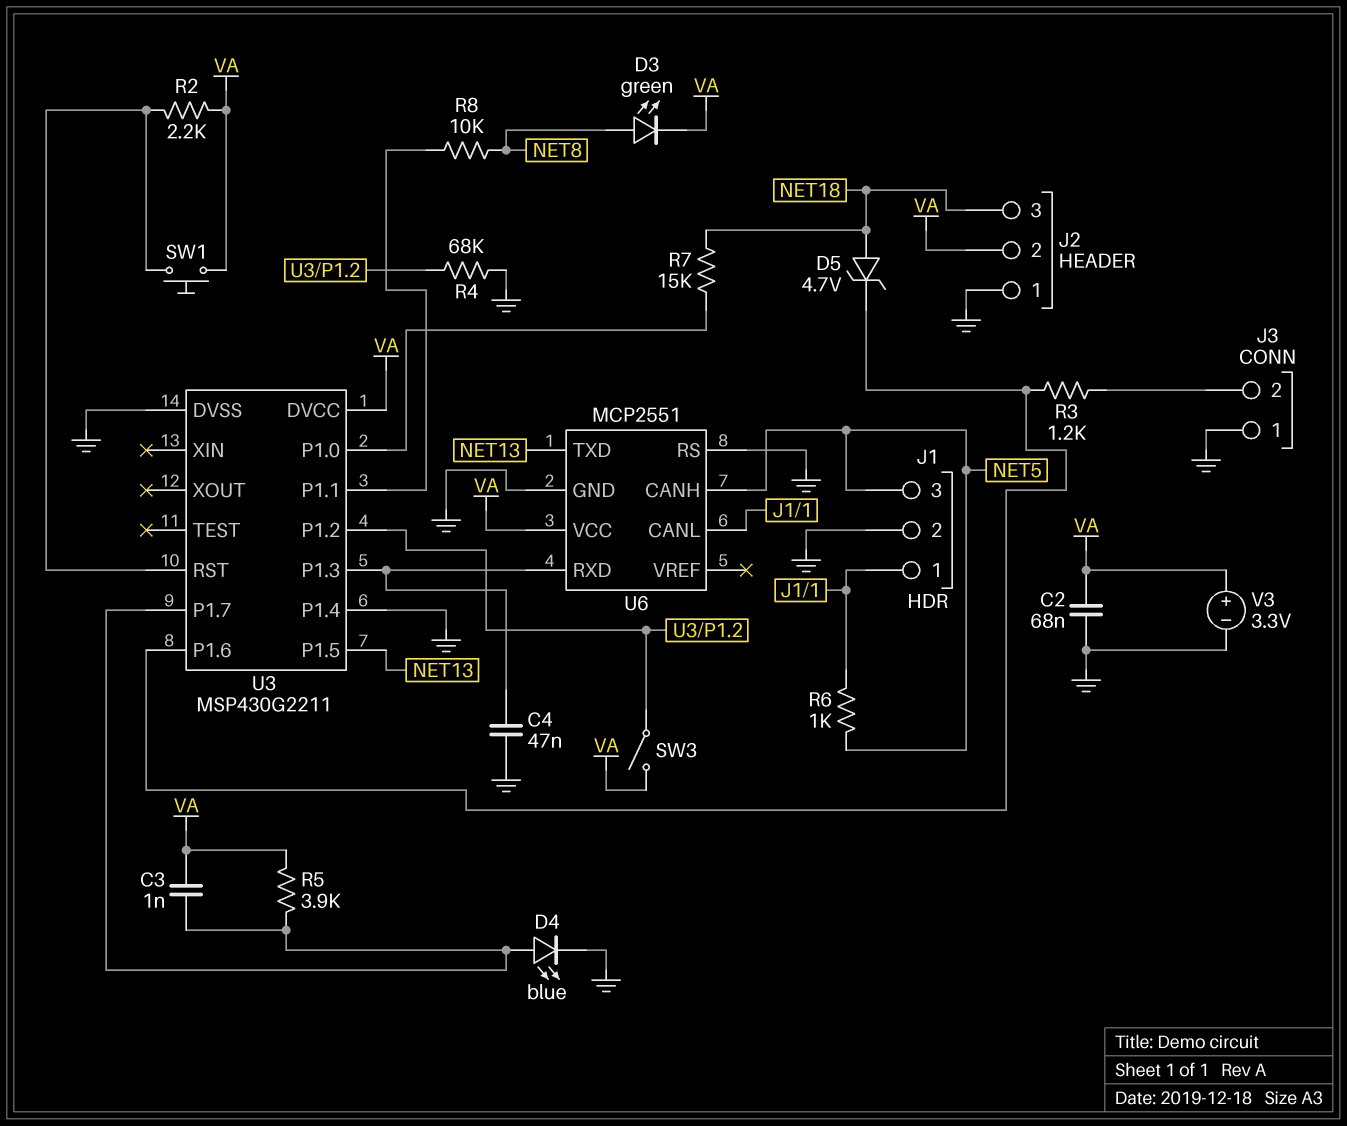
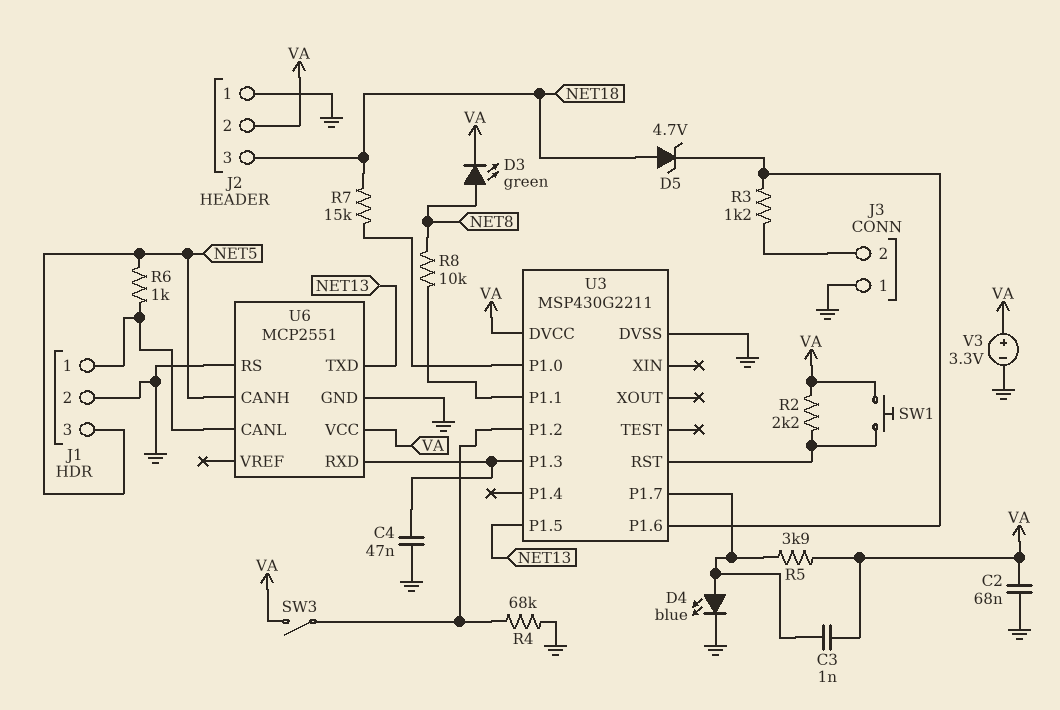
U3 pin P1.4: GND -> none

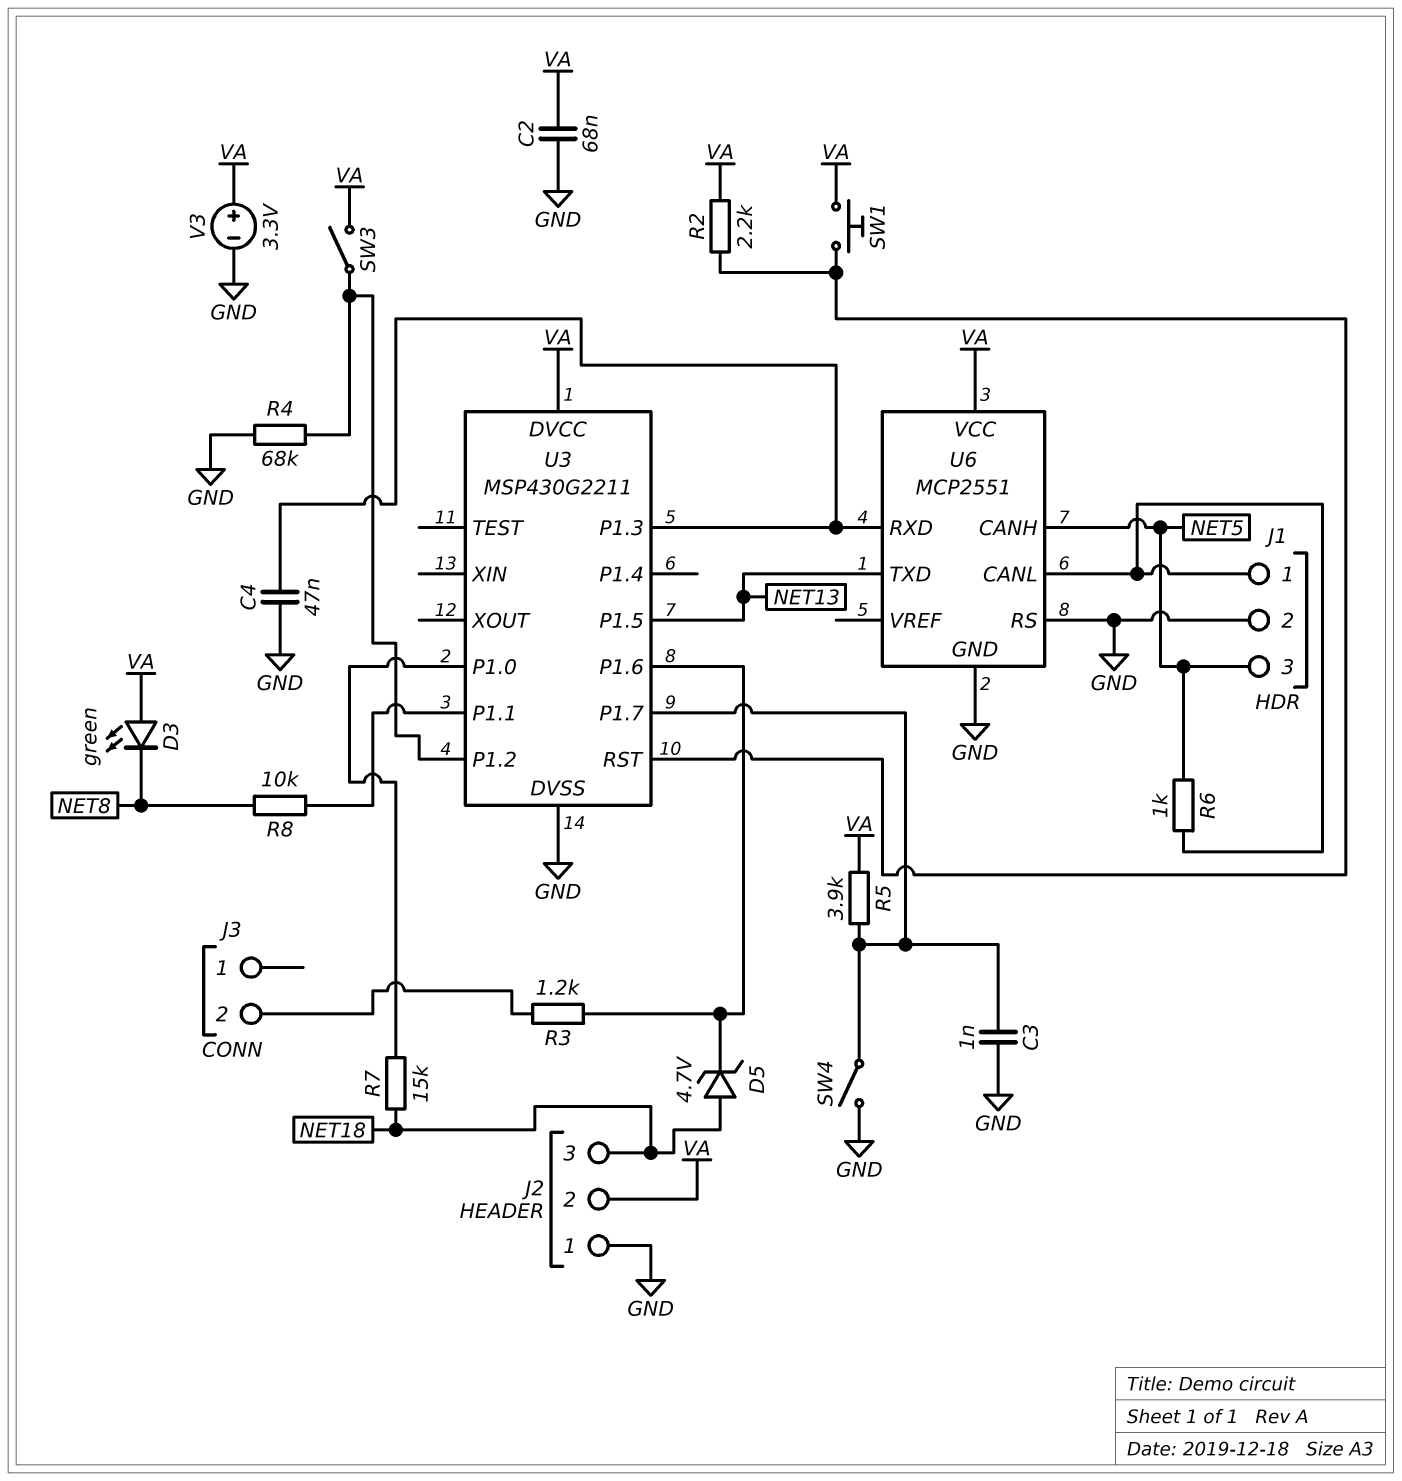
C3: 1nF (U3/P1.7, VA) -> 1nF (GND, U3/P1.7)
D3: LED green (A NET8, K VA) -> LED green (A VA, K NET8)
D4: LED blue (A U3/P1.7, K GND) -> none
J3 pin 1: GND -> none
SW4: none -> switch (GND, U3/P1.7)

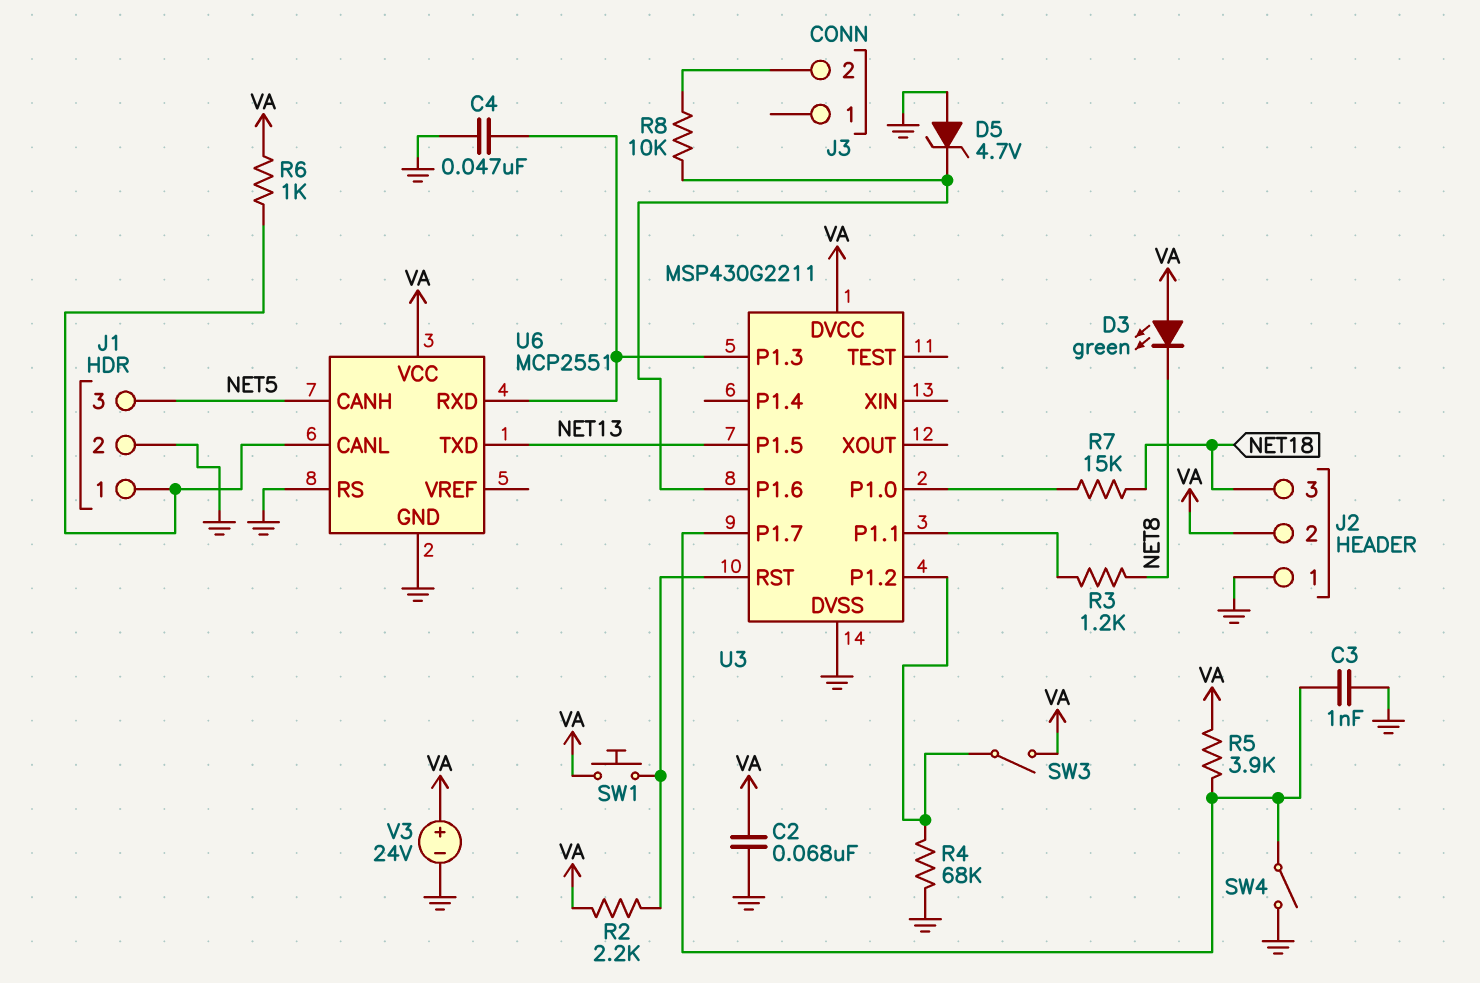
D5: zener 4.7V (A NET18, K U3/P1.6) -> zener 4.7V (A GND, K U3/P1.6)
R3: 1.2k (J3/2, U3/P1.6) -> 1.2k (NET8, U3/P1.1)
R6: 1k (J1/1, NET5) -> 1k (J1/1, VA)
R8: 10k (NET8, U3/P1.1) -> 10k (J3/2, U3/P1.6)
V3: 3.3V (plus VA, minus GND) -> 24V (plus VA, minus GND)

